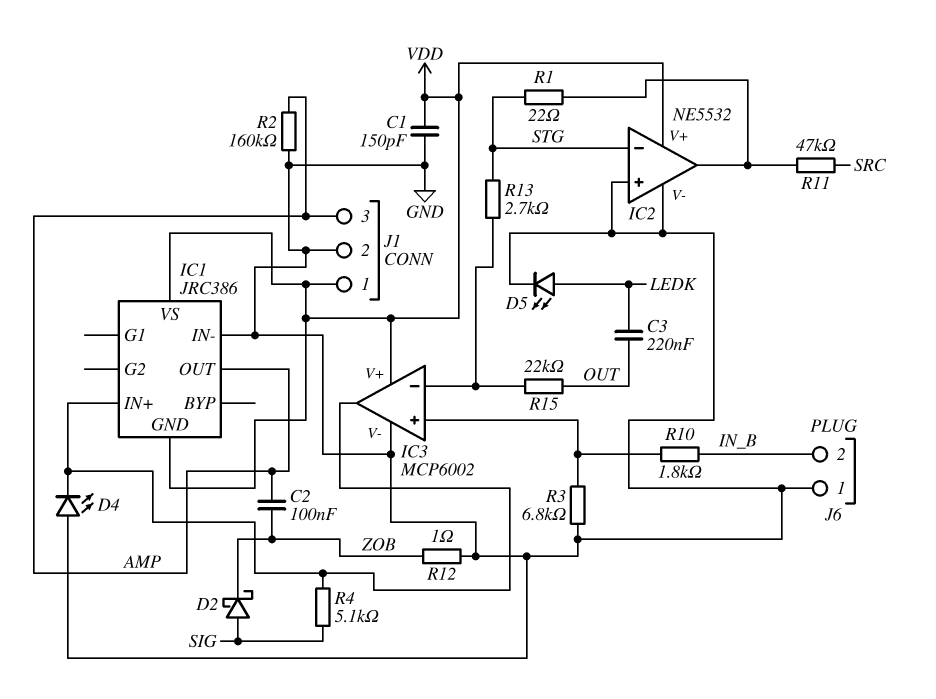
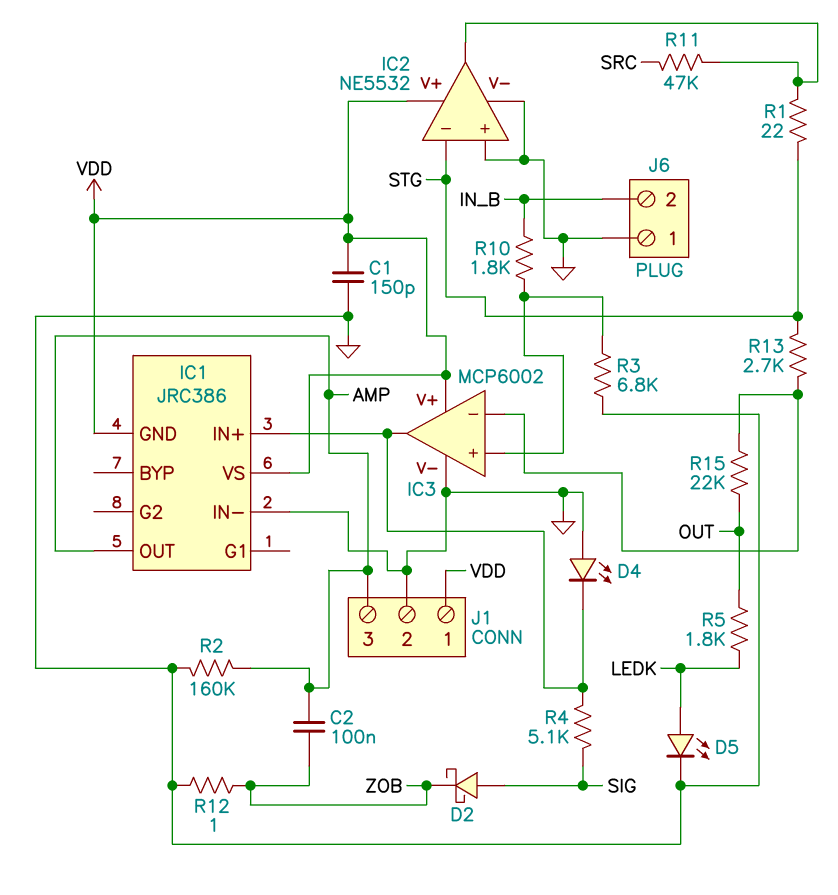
C3: 220nF (LEDK, OUT) -> none
R5: none -> 1.8k (LEDK, OUT)

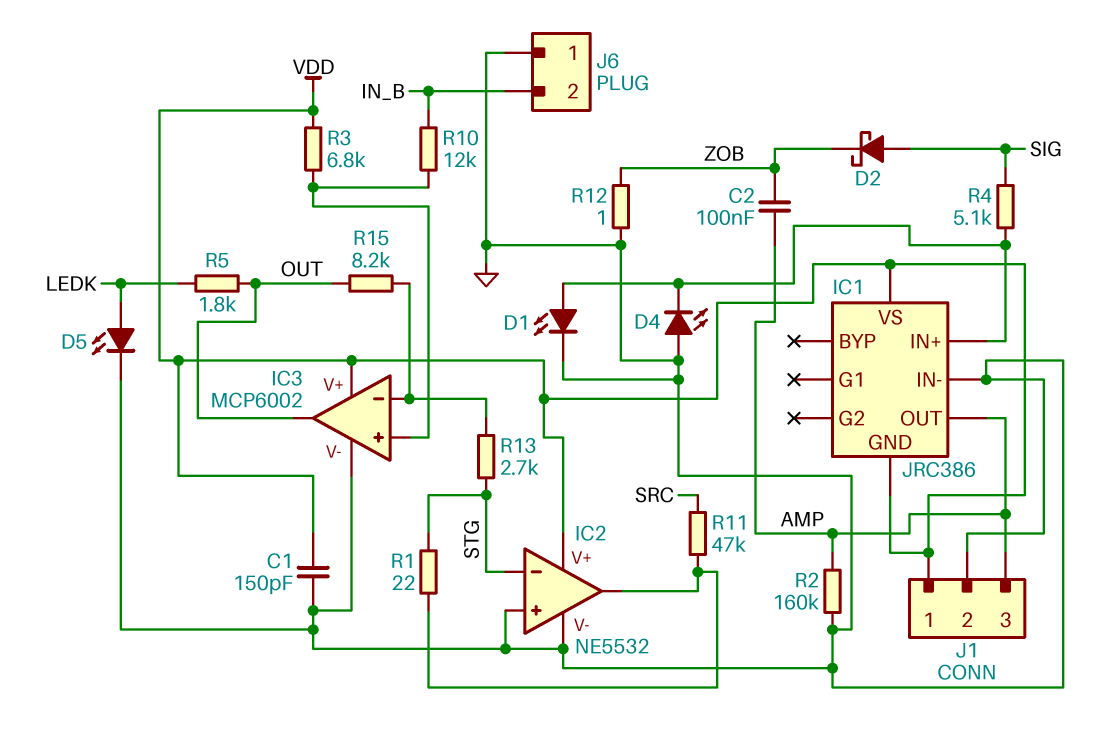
D1: none -> LED (A IC1/IN+, K GND)
IC3 pin out: IC1/IN+ -> OUT
R3: 6.8k (GND, IC3/in+) -> 6.8k (IC3/in+, VDD)
R10: 1.8k (IC3/in+, IN_B) -> 12k (IC3/in+, IN_B)
R15: 22k (IC3/in-, OUT) -> 8.2k (IC3/in-, OUT)

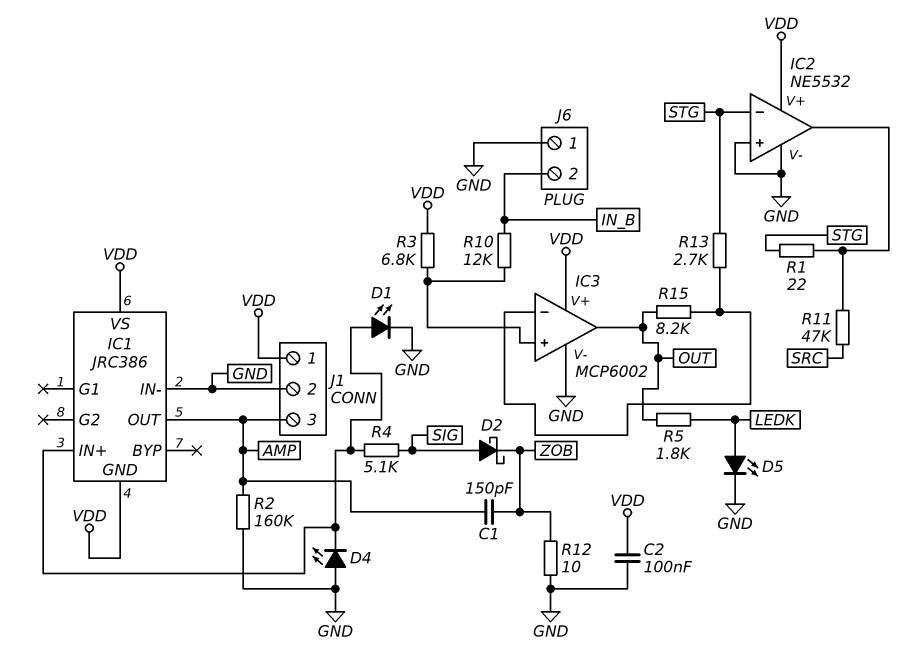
C1: 150pF (GND, VDD) -> 150pF (AMP, ZOB)
C2: 100nF (AMP, ZOB) -> 100nF (GND, VDD)
R12: 1 (GND, ZOB) -> 10 (GND, ZOB)

